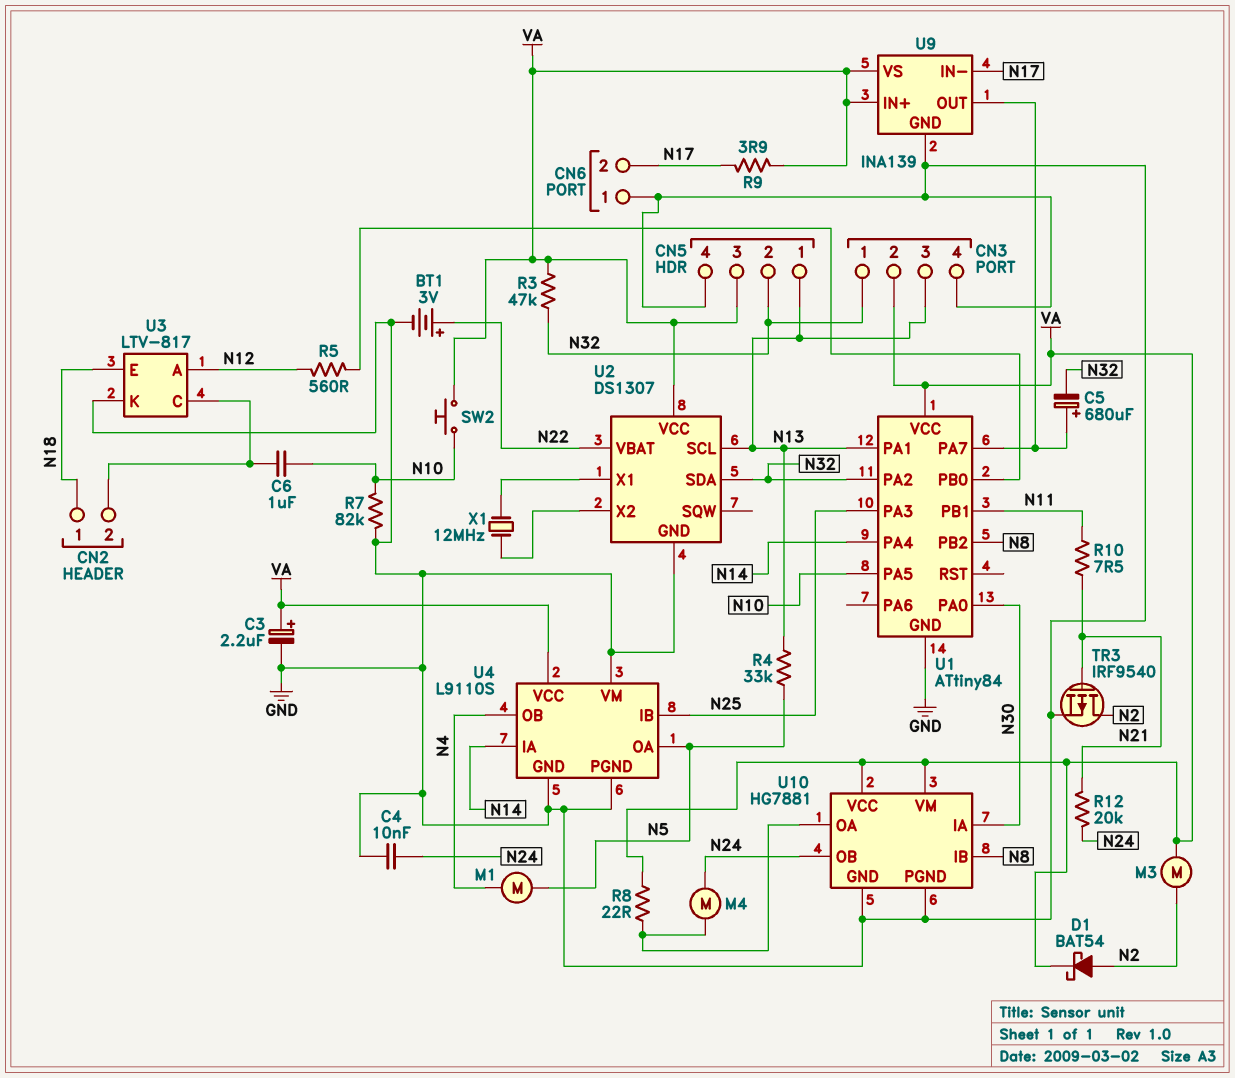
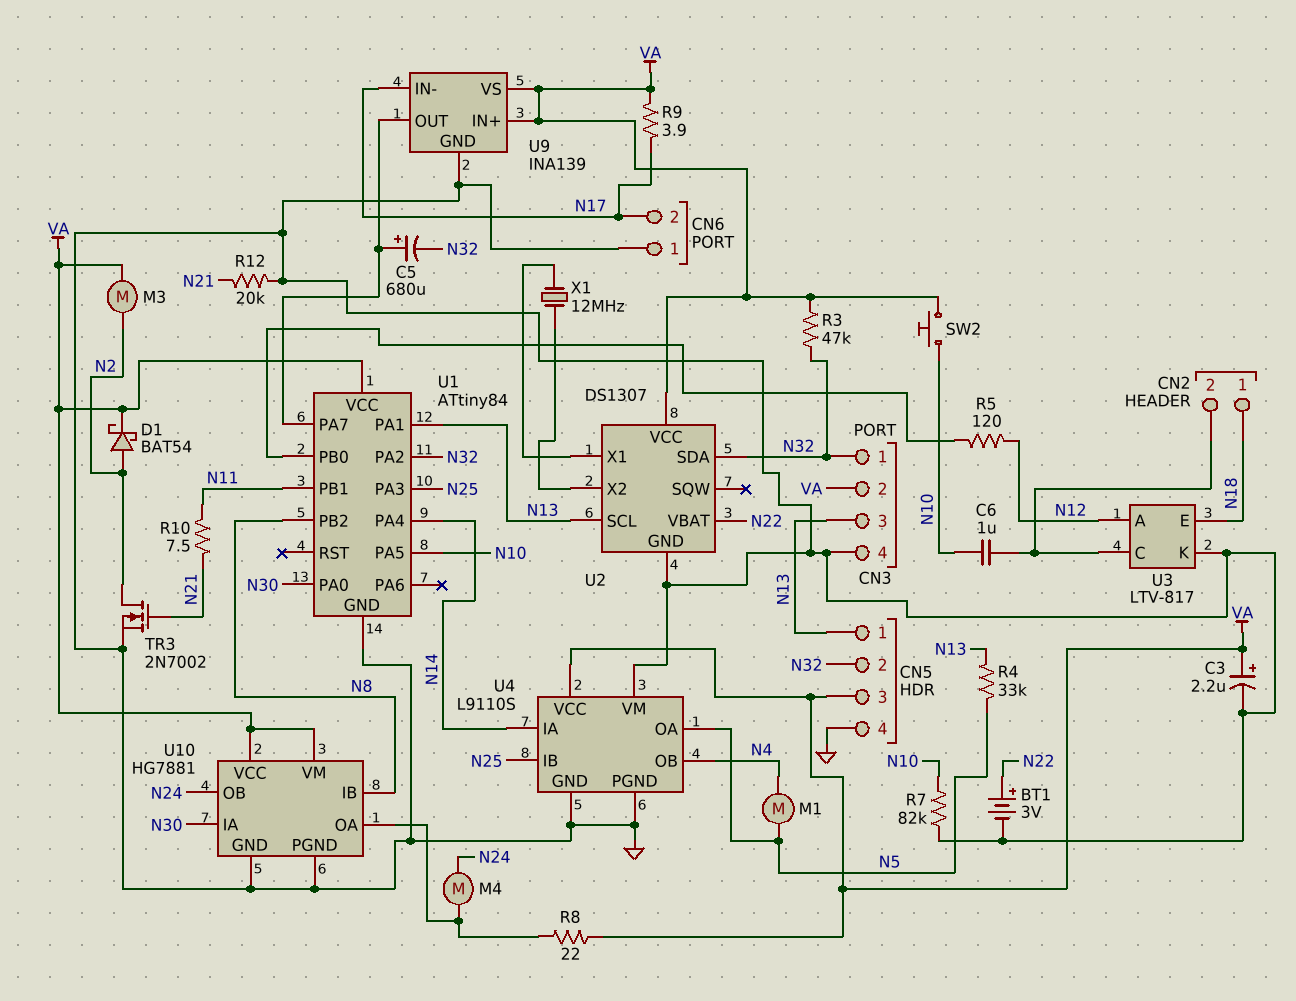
C4: 10nF (GND, N24) -> none
R5: 560 (N12, U1/PB0) -> 120 (N12, U1/PB0)
R12: 20k (N21, N24) -> 20k (GND, N21)
TR3: PMOS IRF9540 (G N21, D N2, S GND) -> NMOS 2N7002 (G N21, D N2, S GND)

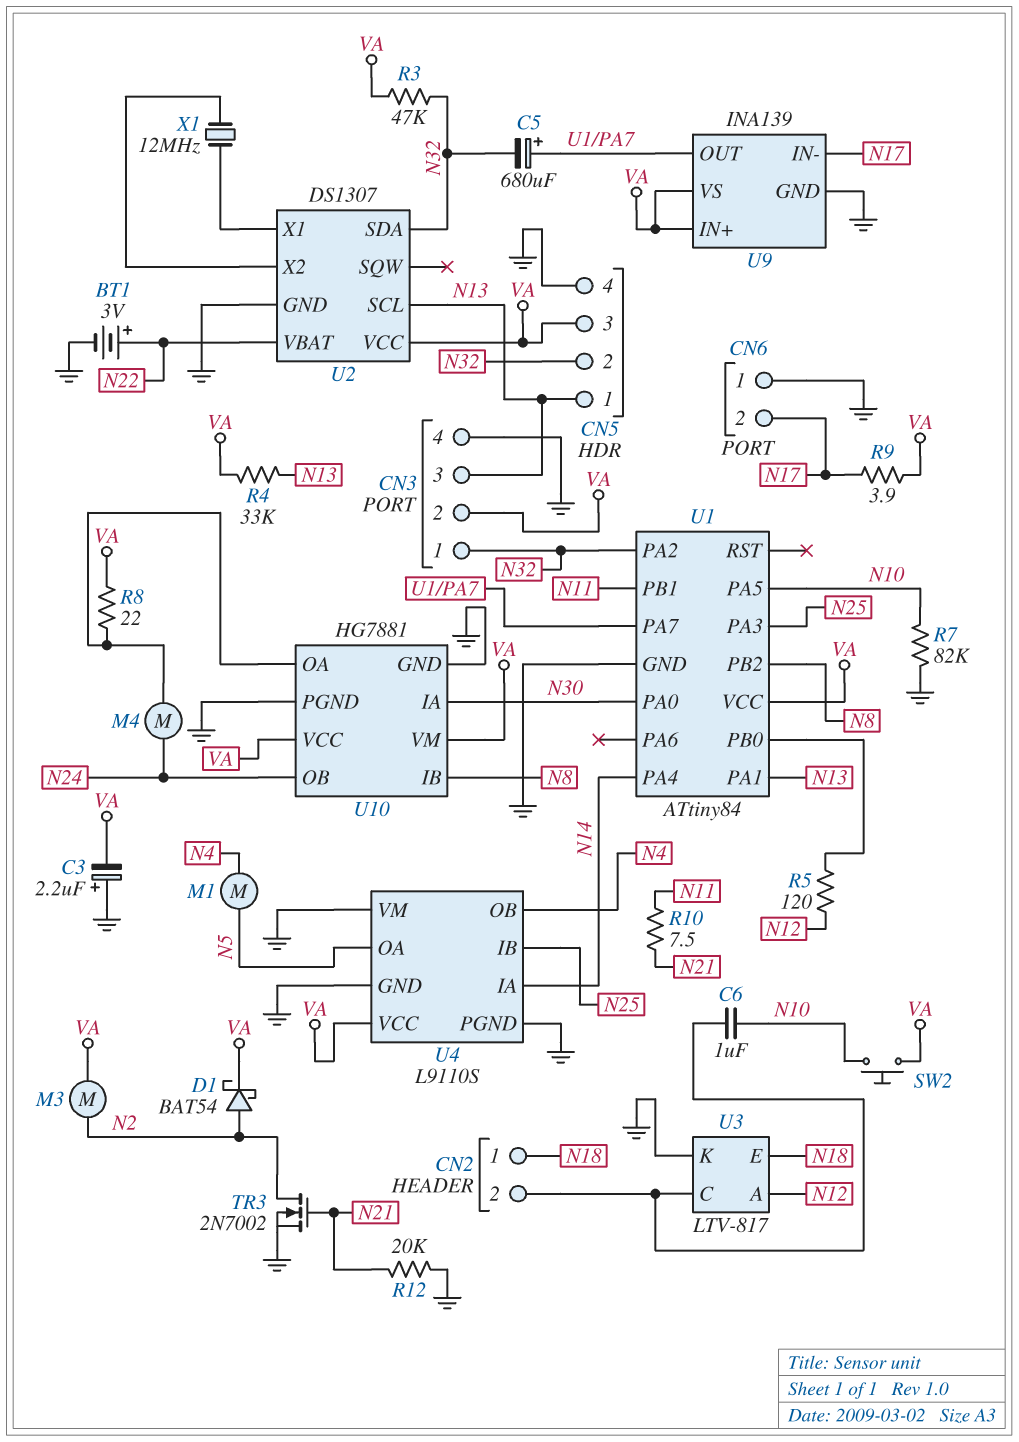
C3: 2.2uF (plus VA, minus GND) -> 2.2uF (plus GND, minus VA)
R4: 33k (N5, N13) -> 33k (N13, VA)

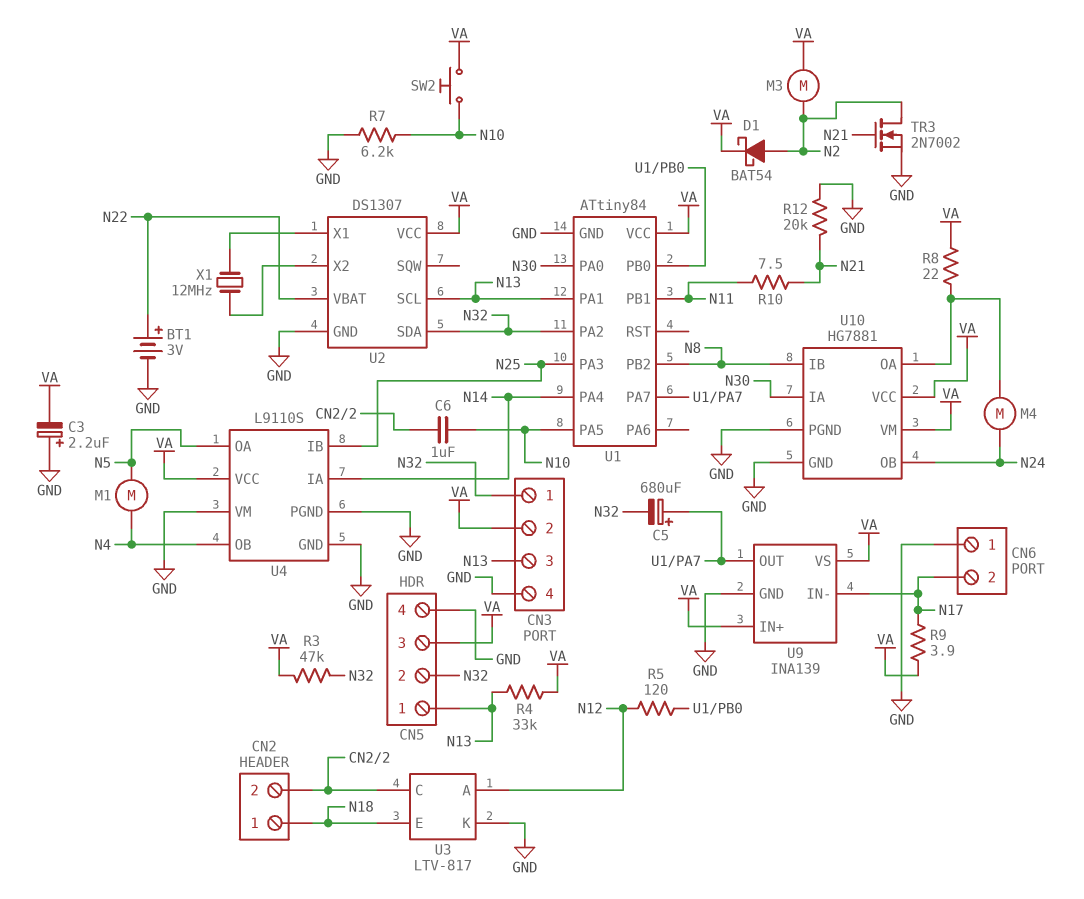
R7: 82k (GND, N10) -> 6.2k (GND, N10)

